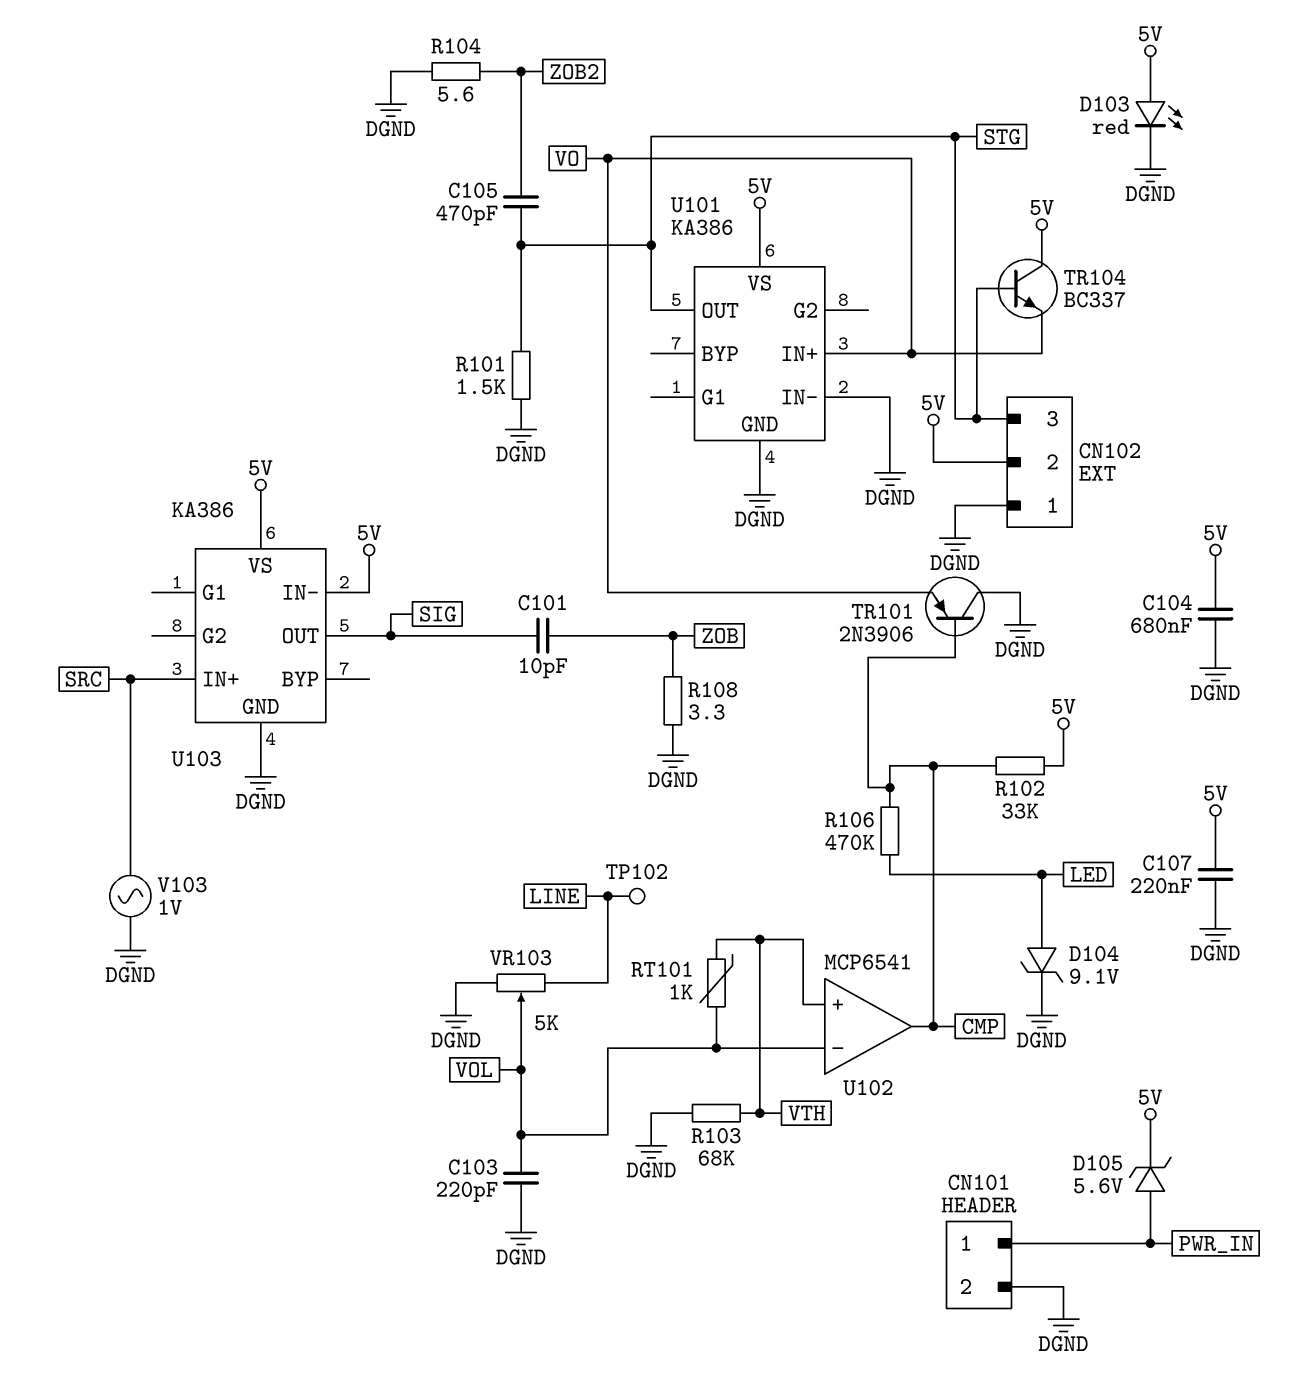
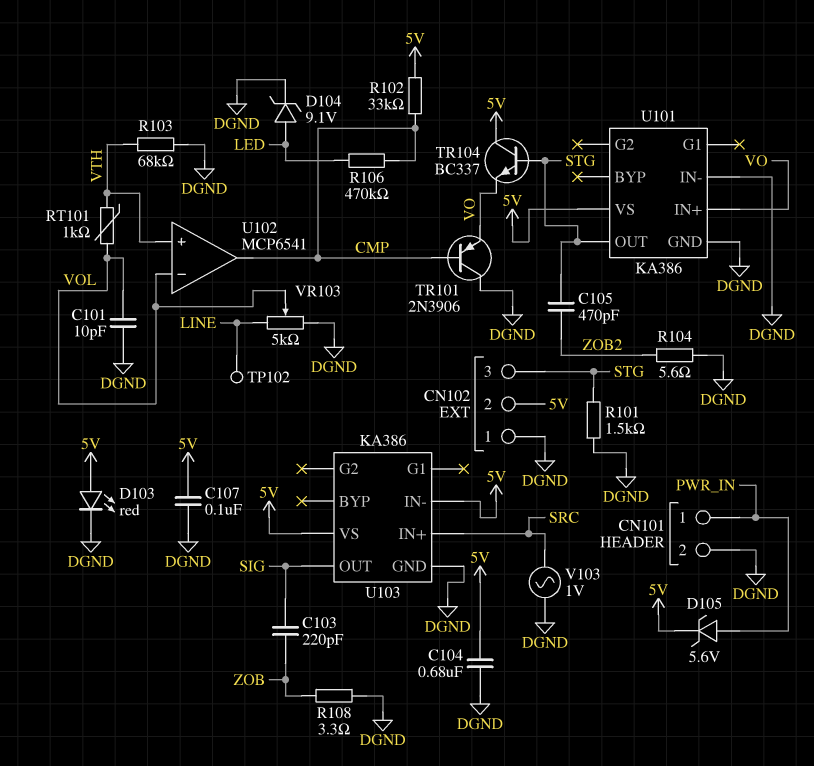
C101: 10pF (SIG, ZOB) -> 10pF (DGND, VOL)
C103: 220pF (DGND, VOL) -> 220pF (SIG, ZOB)
C107: 220nF (5V, DGND) -> 100nF (5V, DGND)

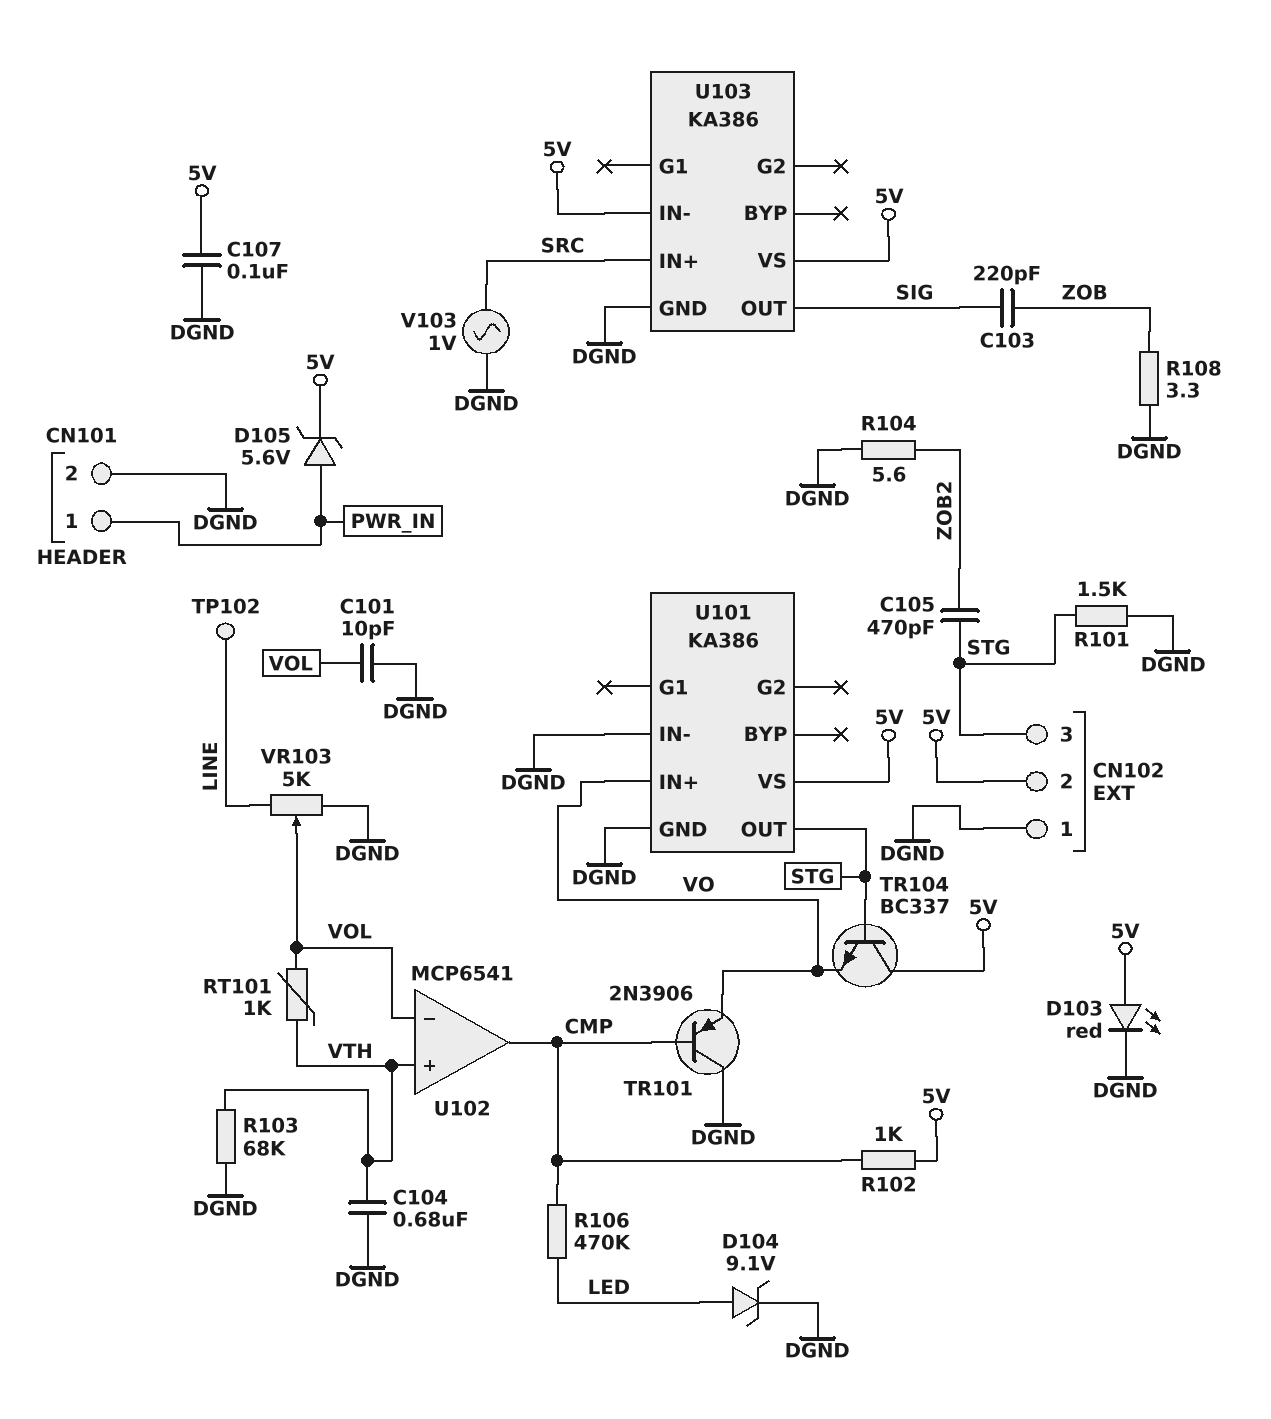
C104: 680nF (5V, DGND) -> 680nF (DGND, VTH)
R102: 33k (5V, CMP) -> 1k (5V, CMP)

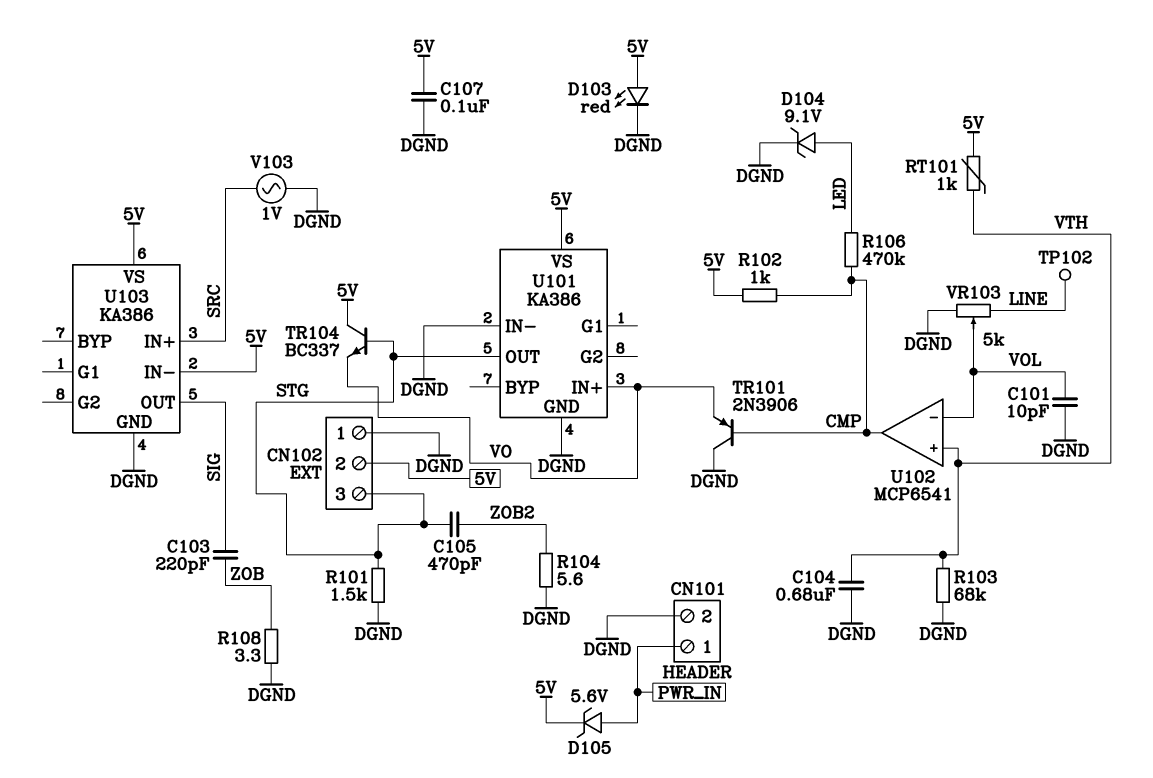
RT101: 1k (VOL, VTH) -> 1k (5V, VTH)

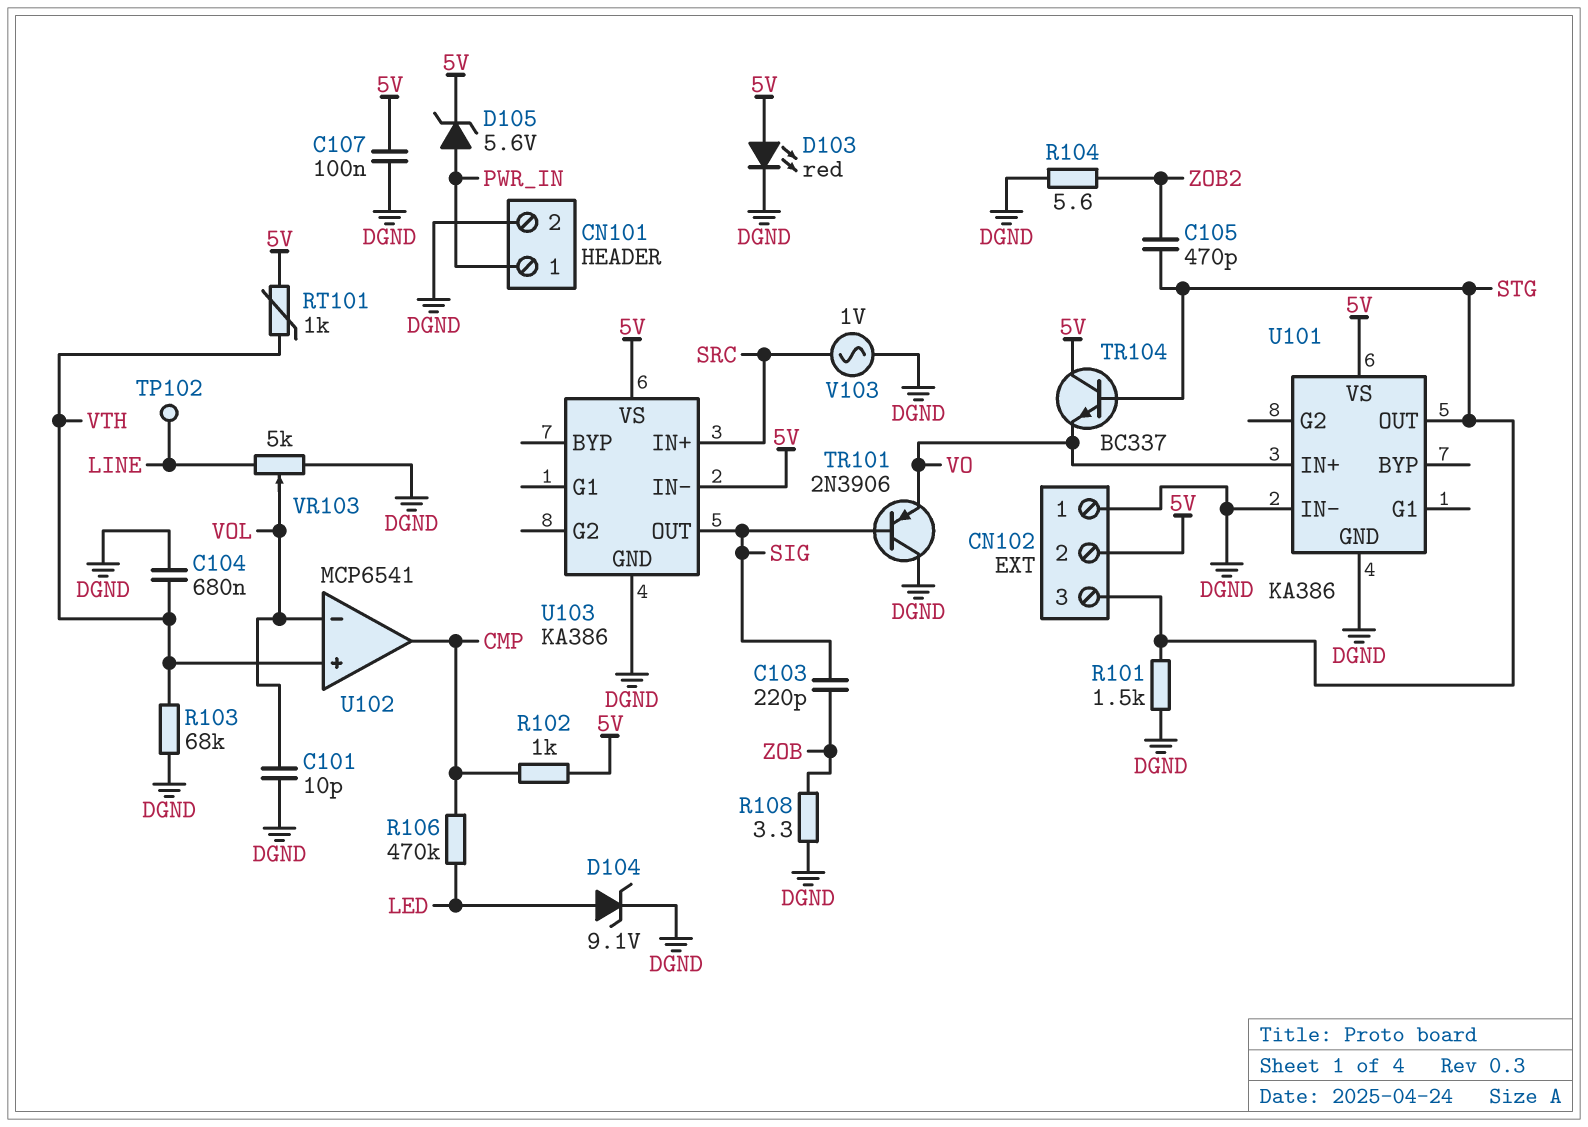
TR101: PNP 2N3906 (B CMP, C DGND, E VO) -> PNP 2N3906 (B SIG, C DGND, E VO)

